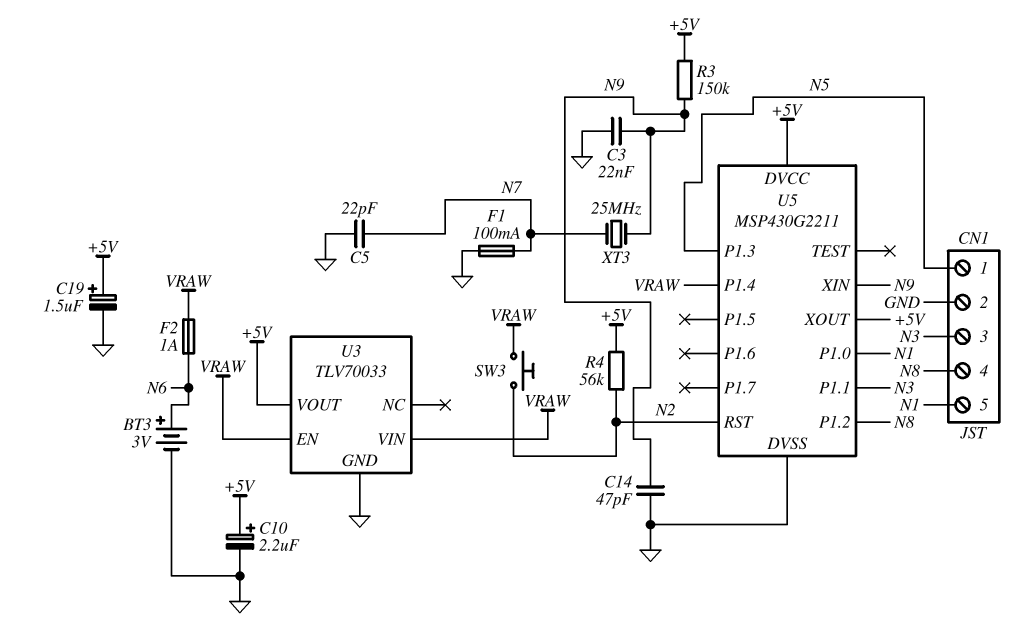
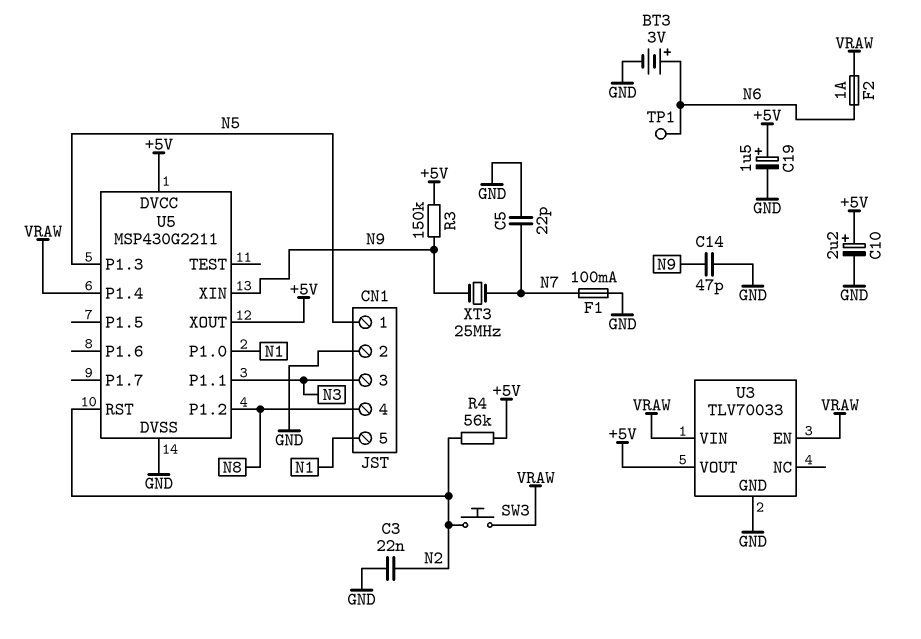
C3: 22nF (GND, N9) -> 22nF (GND, N2)
TP1: none -> test point (N6)

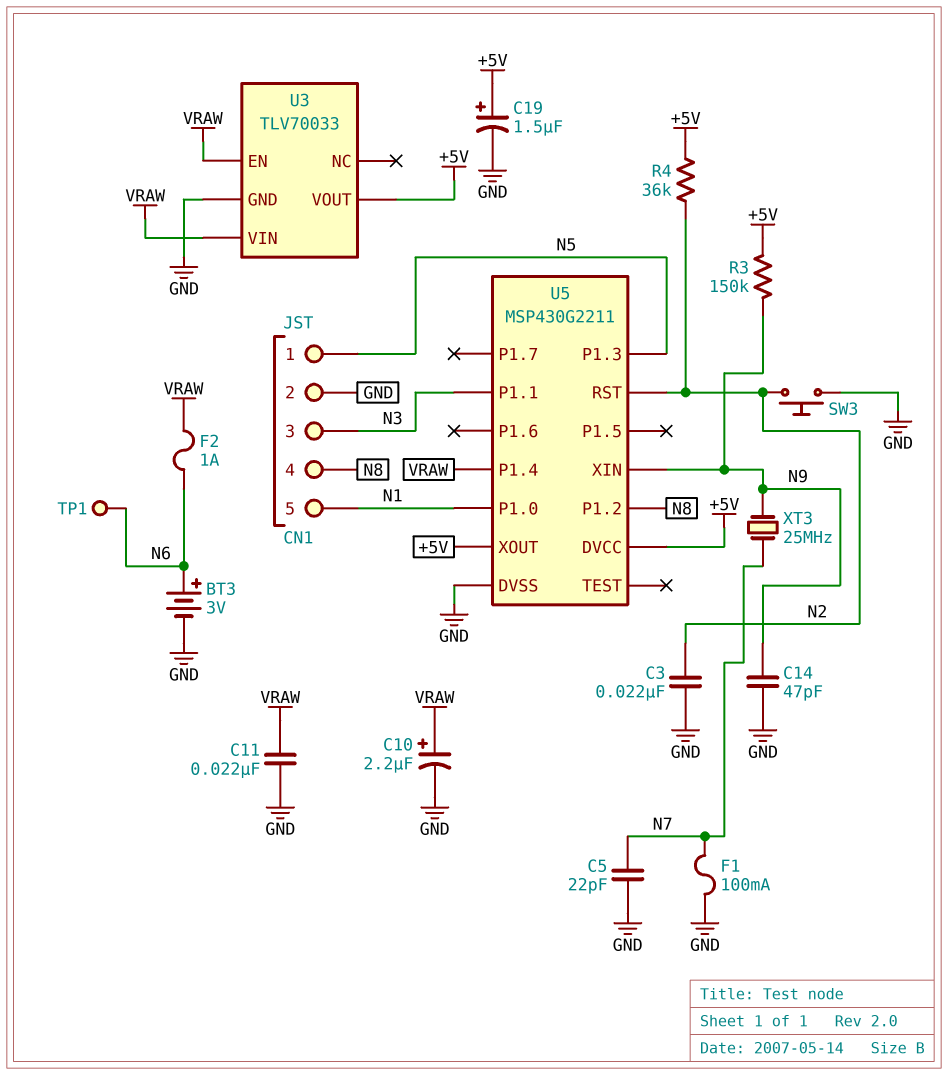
C10: 2.2uF (plus +5V, minus GND) -> 2.2uF (plus VRAW, minus GND)
C11: none -> 22nF (GND, VRAW)
R4: 56k (+5V, N2) -> 36k (+5V, N2)
SW3: button (N2, VRAW) -> button (GND, N2)

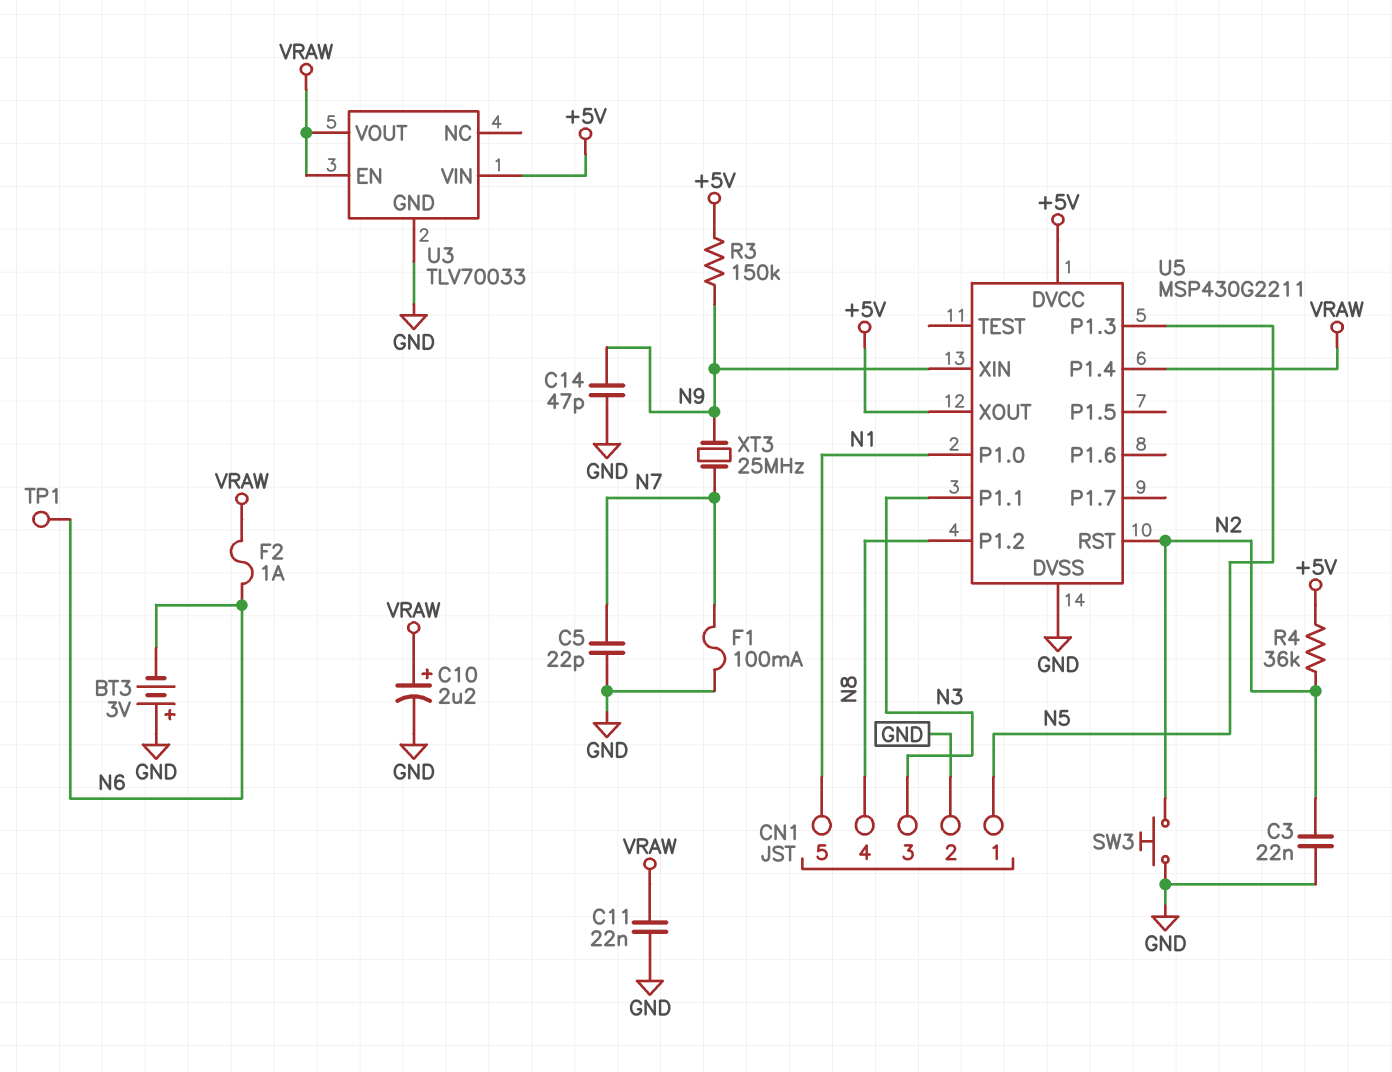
BT3: 3V (plus N6, minus GND) -> 3V (plus GND, minus N6)
C19: 1.5uF (plus +5V, minus GND) -> none
U3 pin VIN: VRAW -> +5V
U3 pin VOUT: +5V -> VRAW

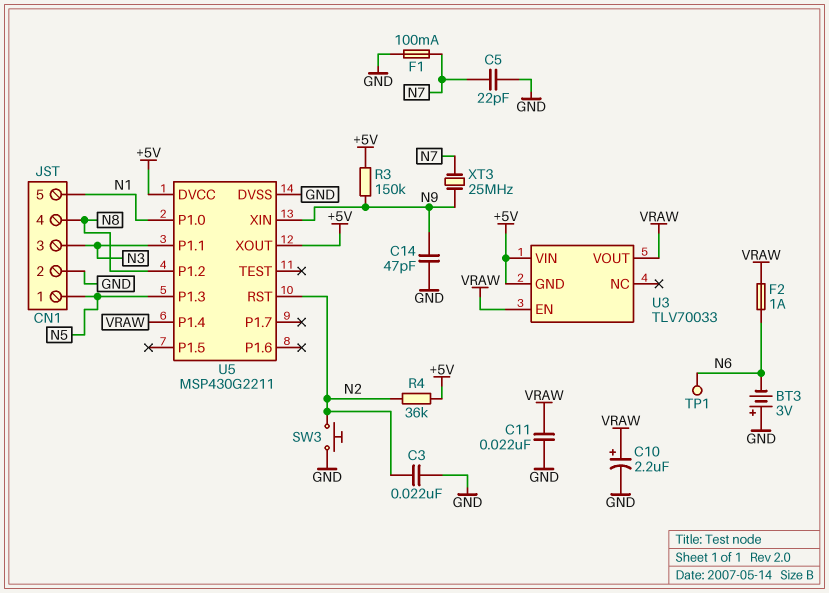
U3 pin GND: GND -> +5V

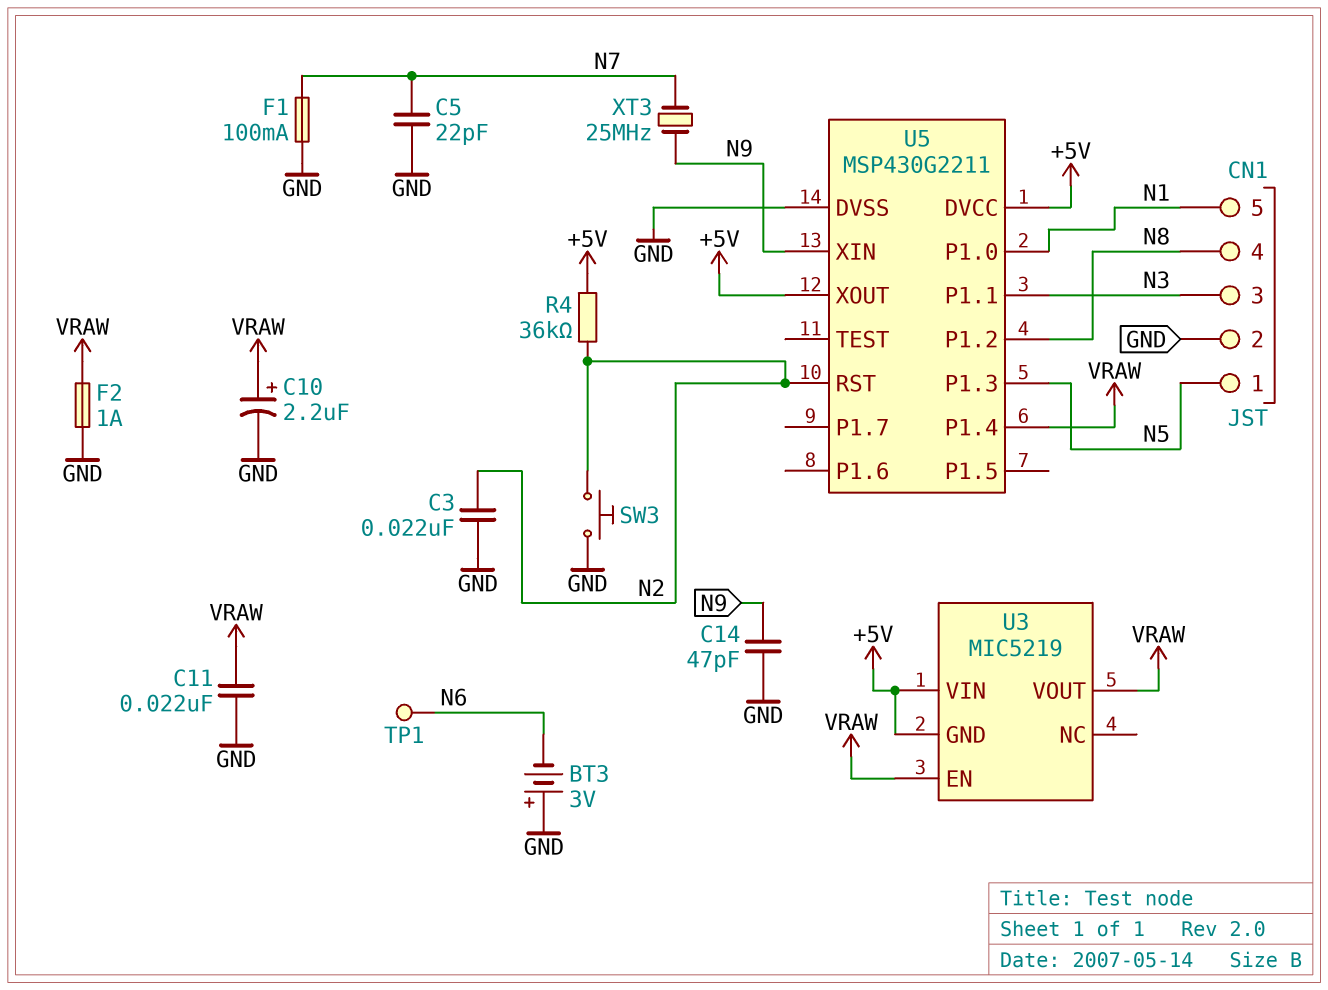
F2: 1A (N6, VRAW) -> 1A (GND, VRAW)
R3: 150k (+5V, N9) -> none
U3: TLV70033 -> MIC5219

